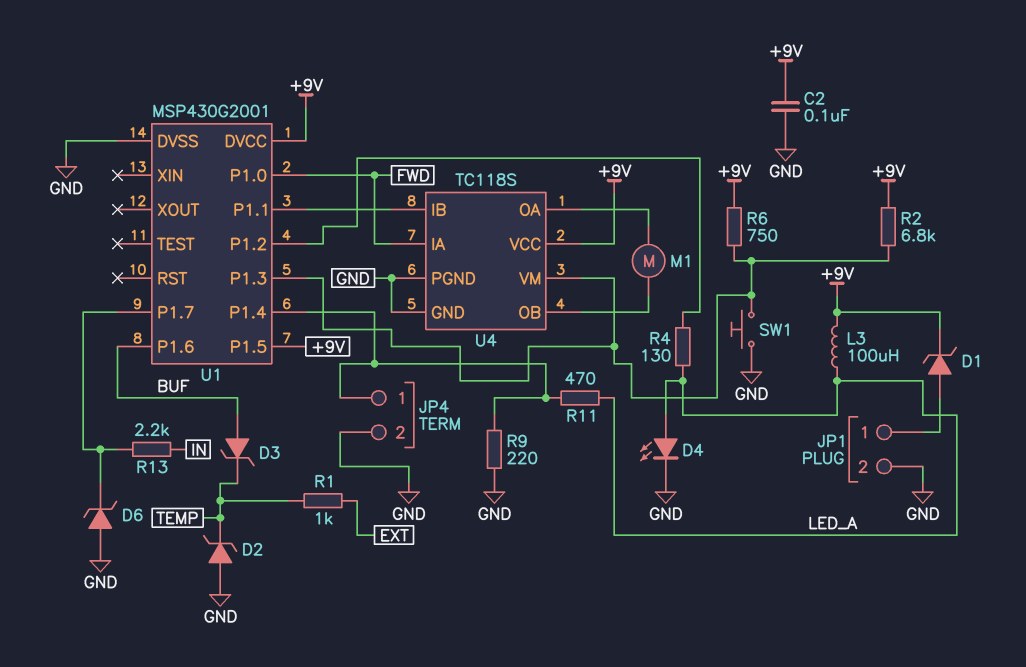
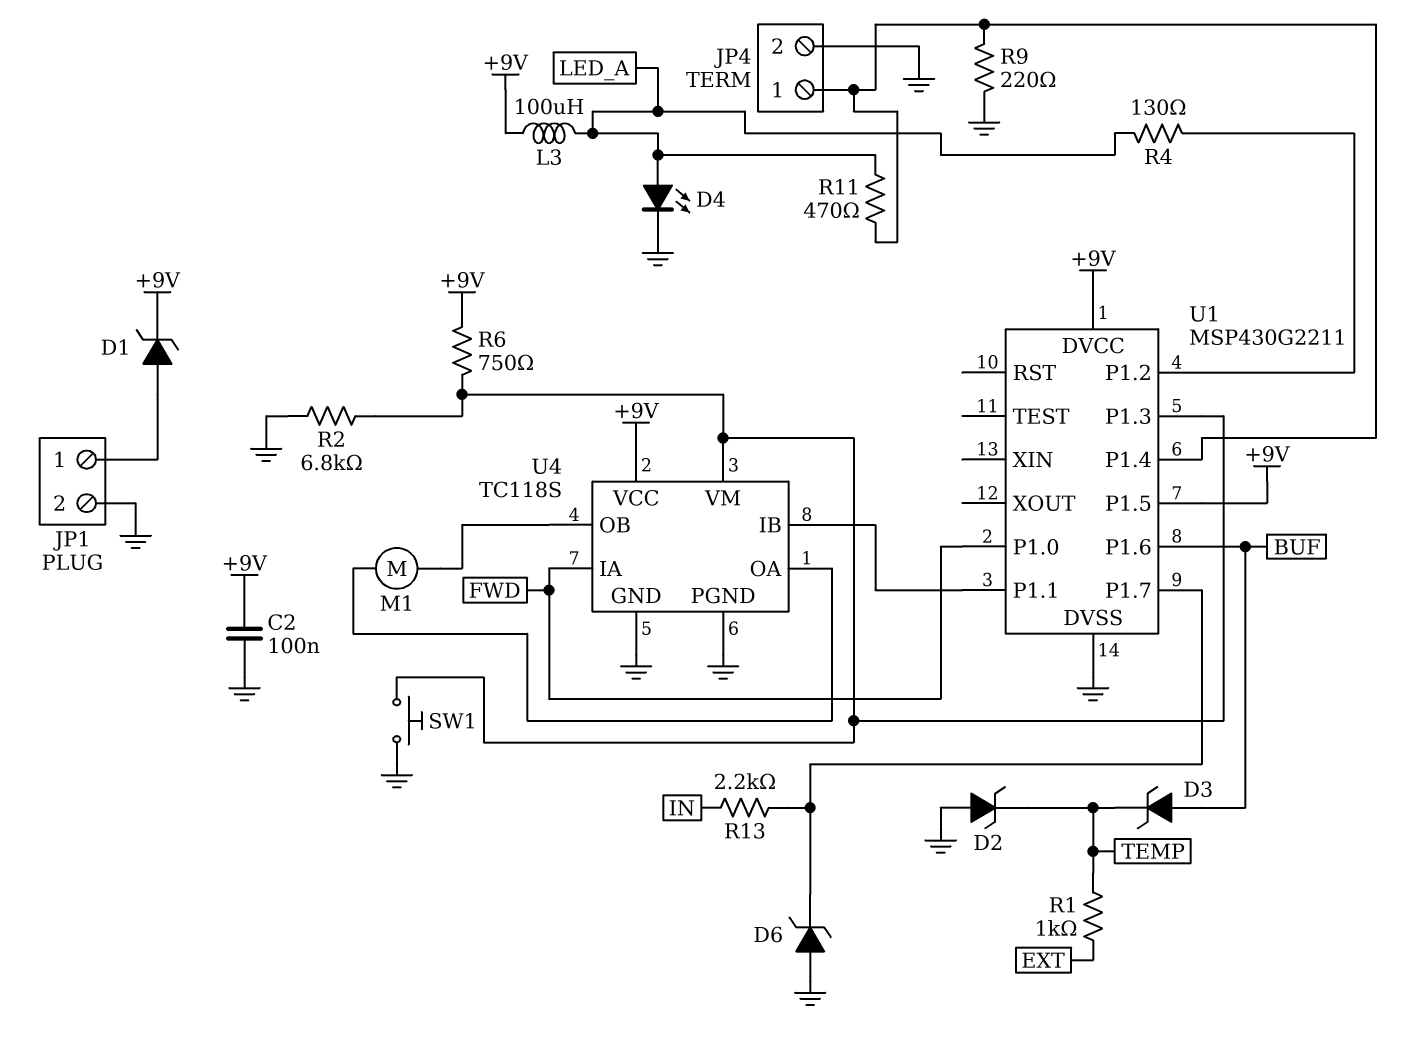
R2: 6.8k (+9V, U1/P1.3) -> 6.8k (GND, U1/P1.3)
U1: MSP430G2001 -> MSP430G2211

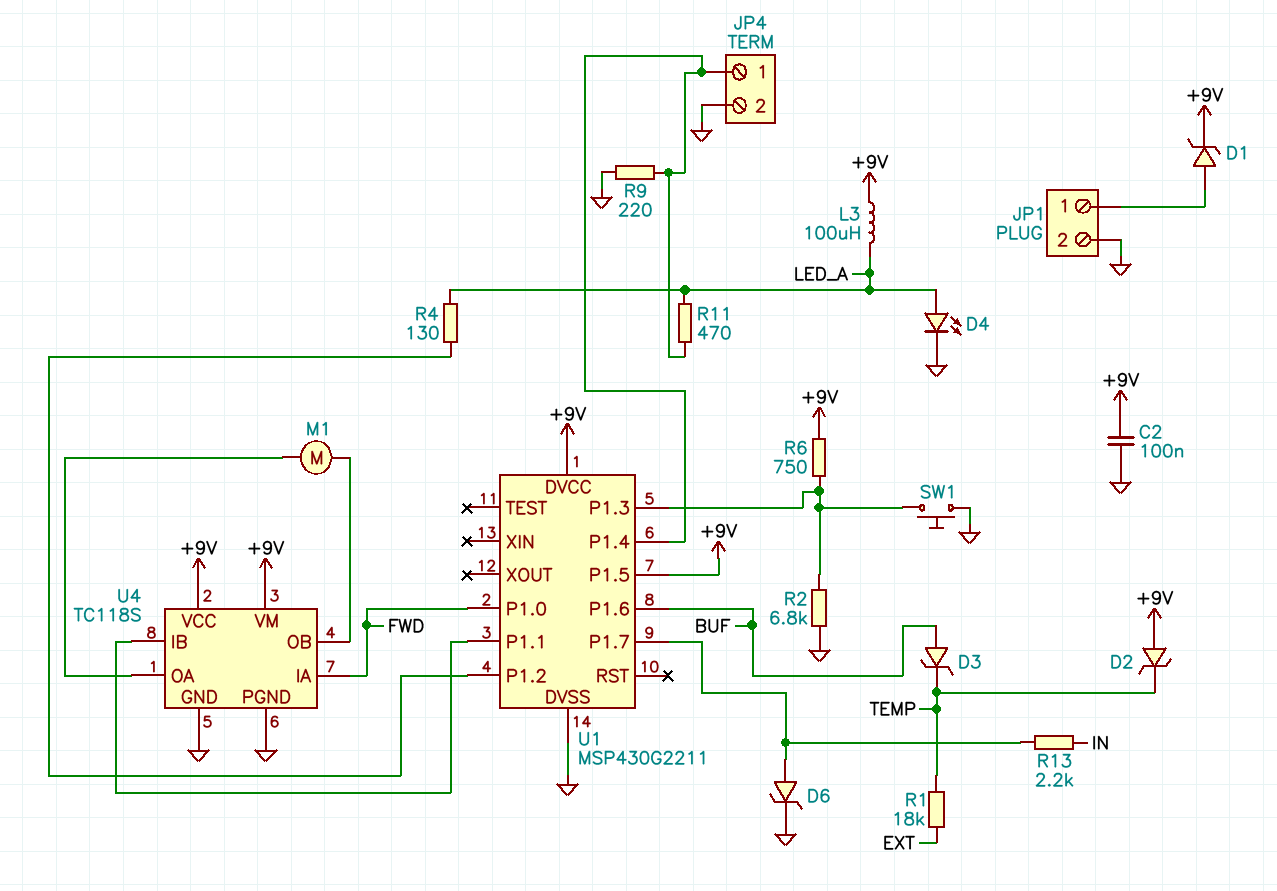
D2: zener (A GND, K TEMP) -> zener (A +9V, K TEMP)
D6: zener (A GND, K U1/P1.7) -> zener (A U1/P1.7, K GND)
R1: 1k (EXT, TEMP) -> 18k (EXT, TEMP)
U4 pin VM: U1/P1.3 -> +9V

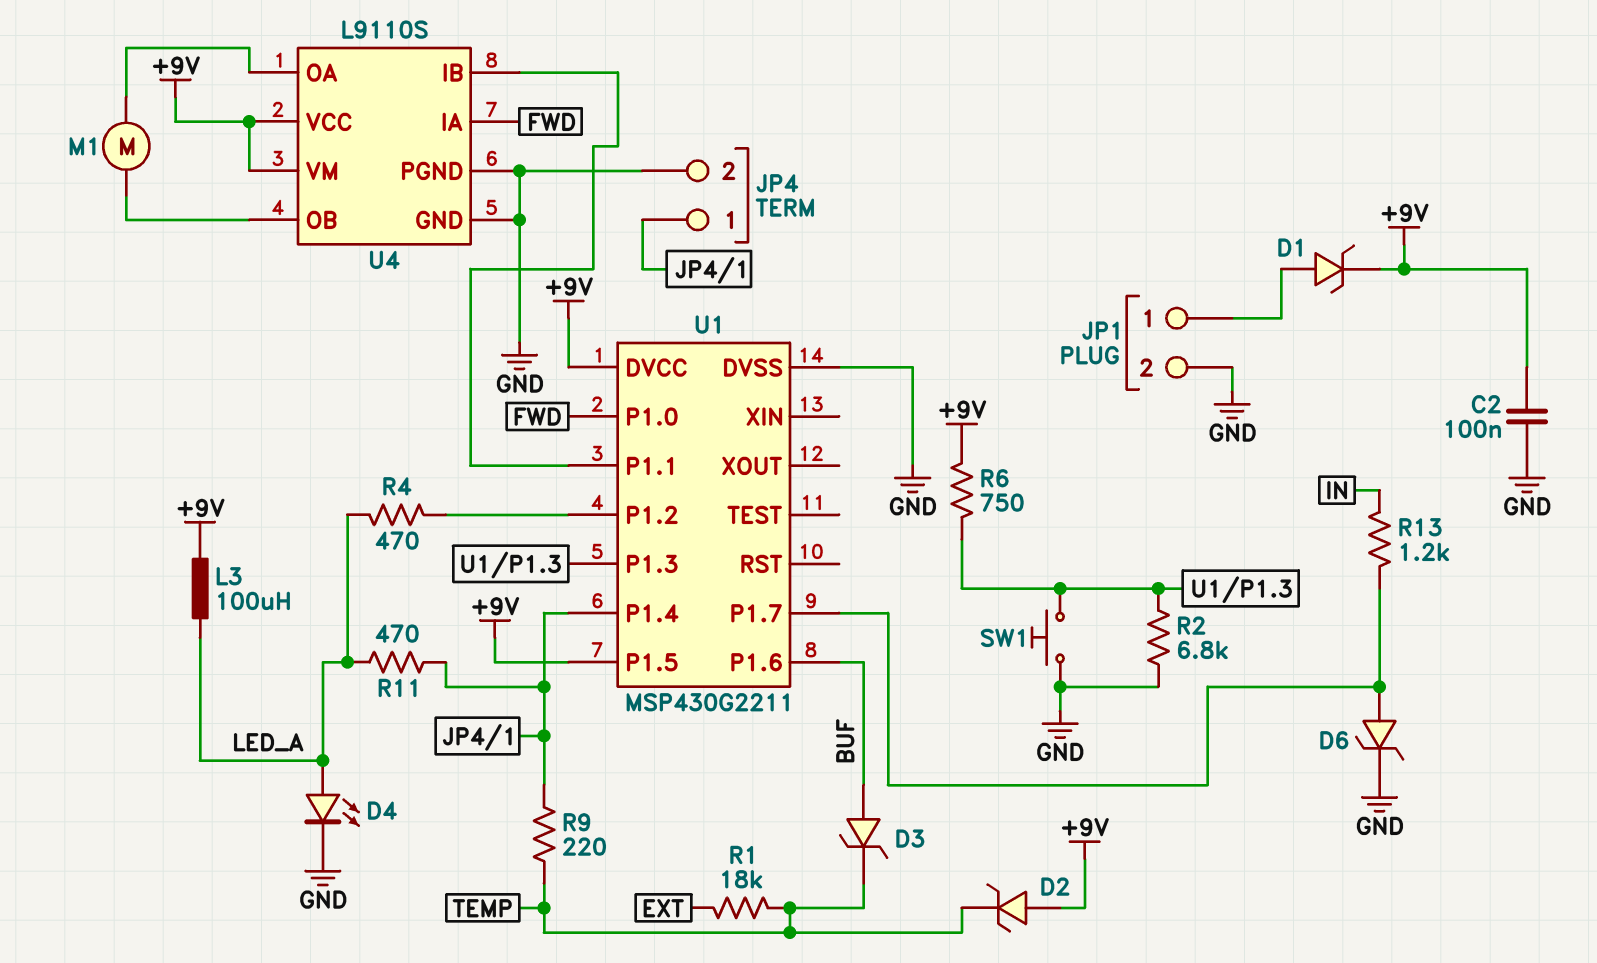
R4: 130 (LED_A, U1/P1.2) -> 470 (LED_A, U1/P1.2)
R9: 220 (GND, JP4/1) -> 220 (JP4/1, TEMP)
R13: 2.2k (IN, U1/P1.7) -> 1.2k (IN, U1/P1.7)
U4: TC118S -> L9110S

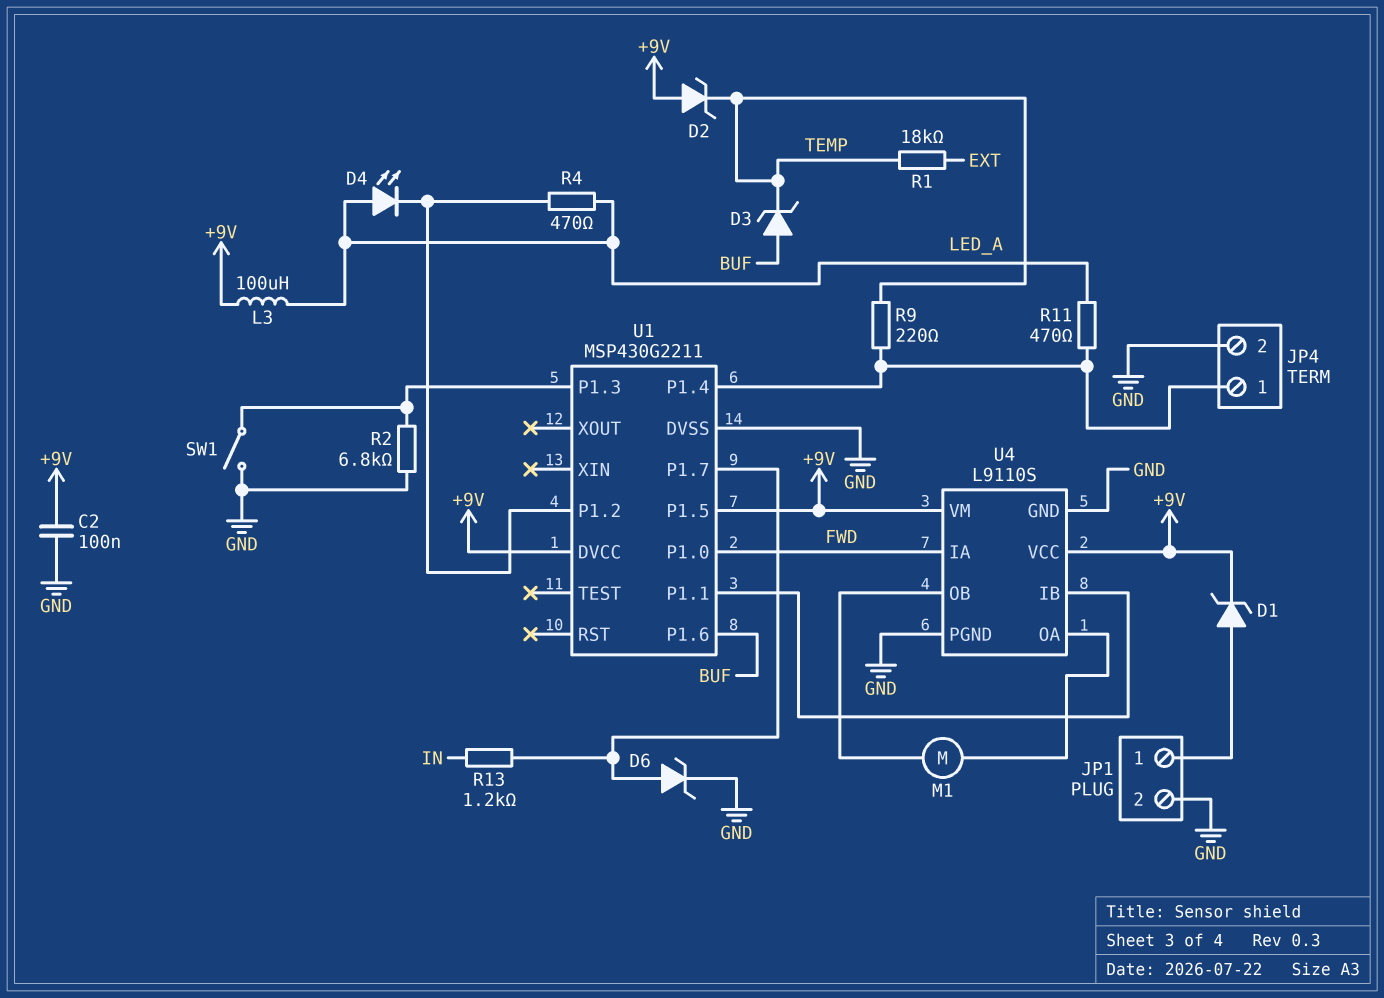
D4: LED (A LED_A, K GND) -> LED (A LED_A, K U1/P1.2)
R6: 750 (+9V, U1/P1.3) -> none
SW1: button (GND, U1/P1.3) -> switch (GND, U1/P1.3)

